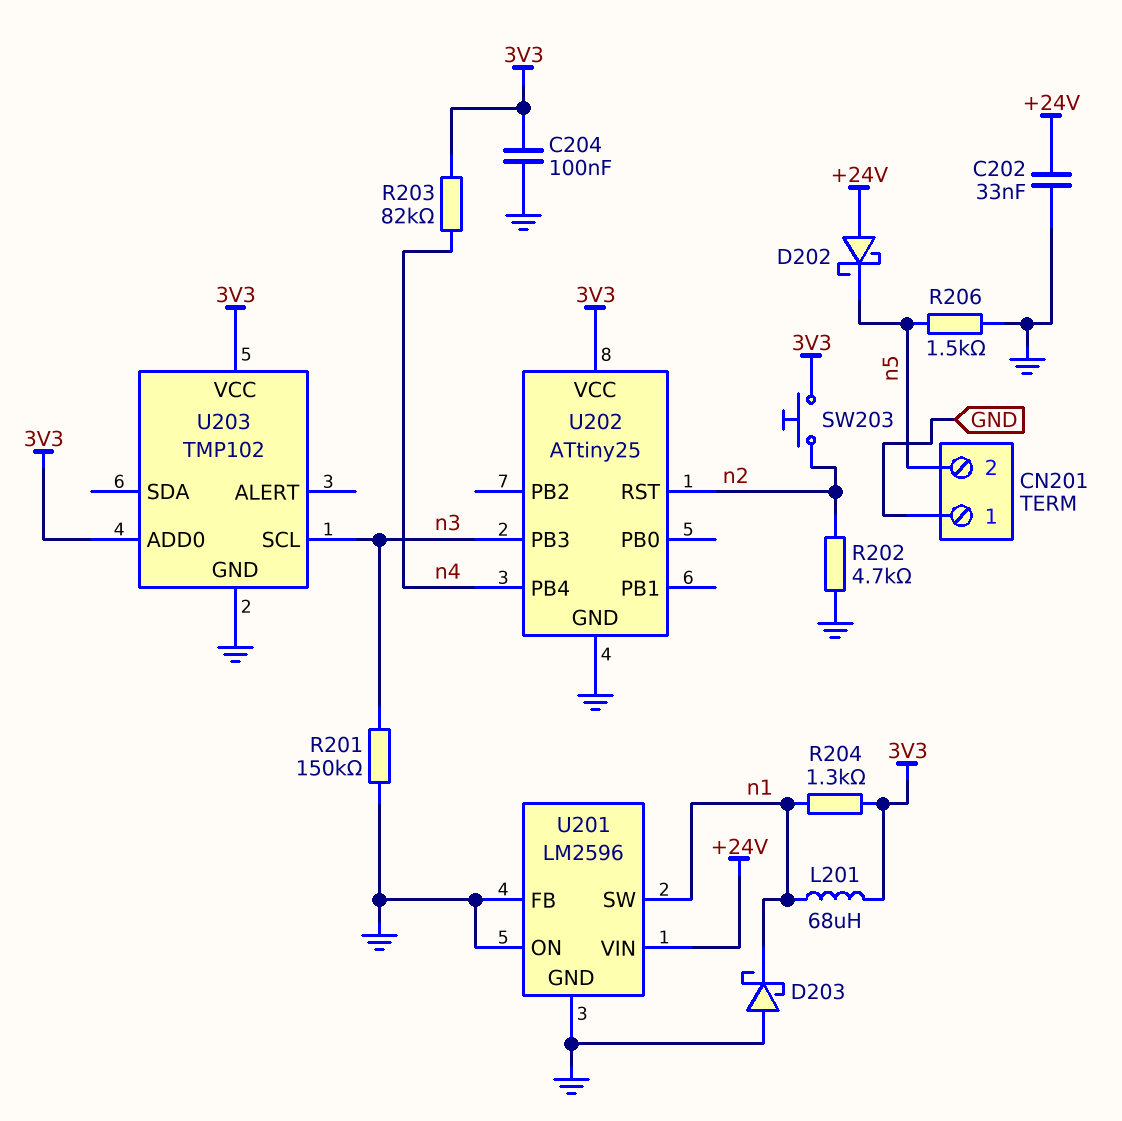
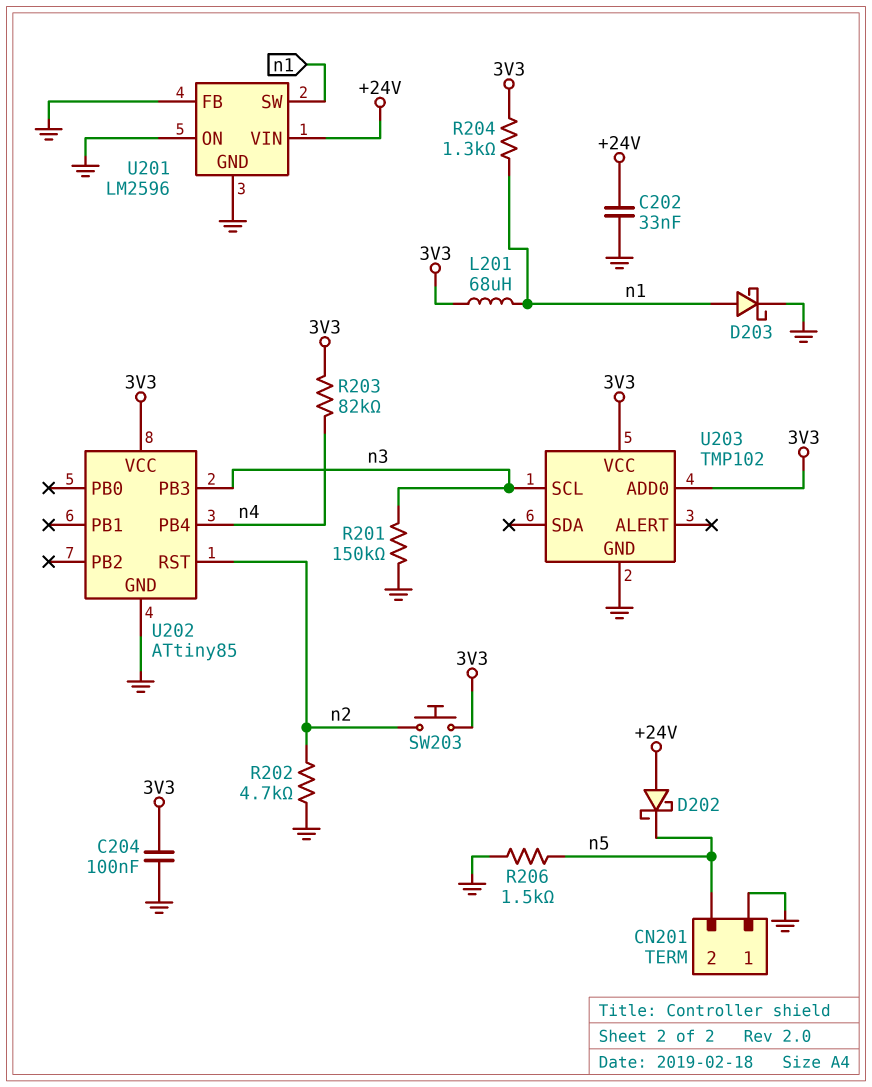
D203: schottky (A GND, K n1) -> schottky (A n1, K GND)
U202: ATtiny25 -> ATtiny85

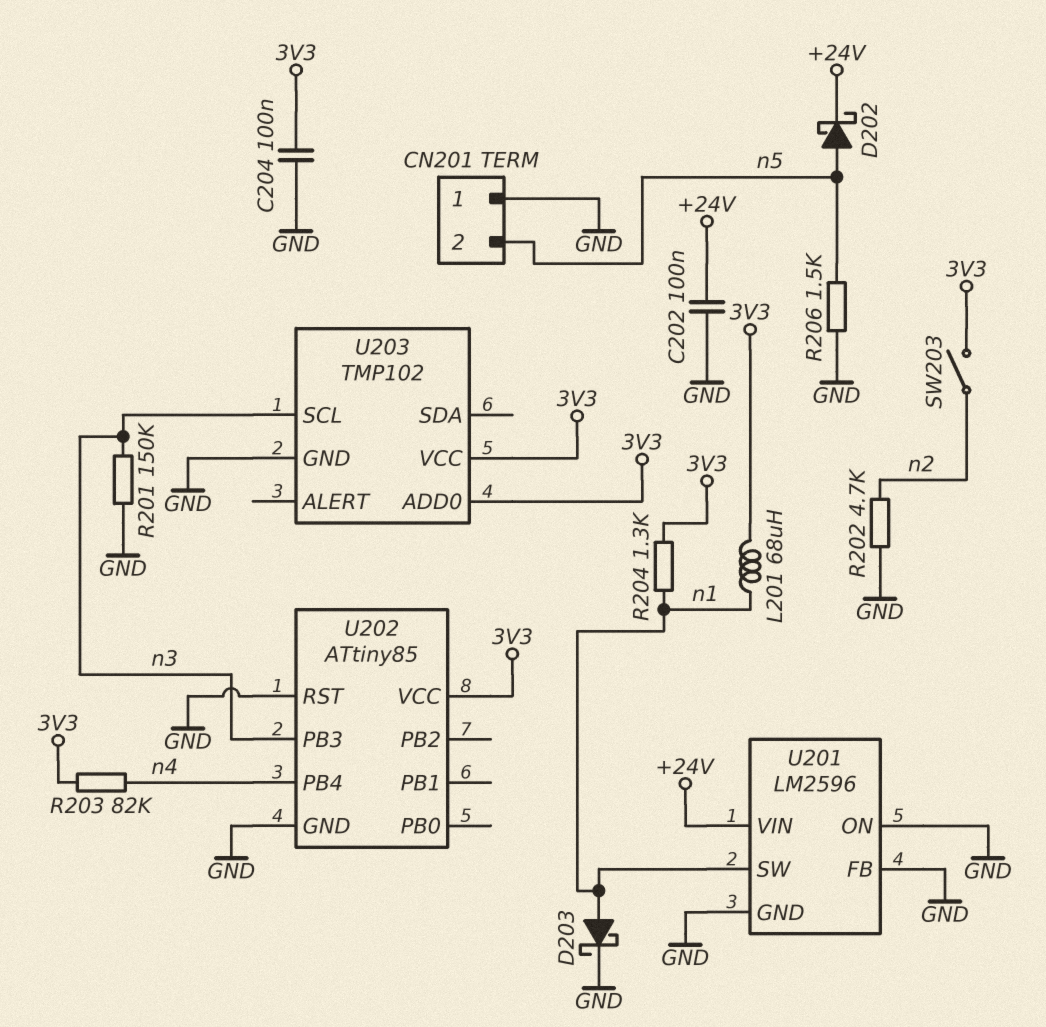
C202: 33nF (+24V, GND) -> 100nF (+24V, GND)
D202: schottky (A +24V, K n5) -> schottky (A n5, K +24V)
SW203: button (3V3, n2) -> switch (3V3, n2)
U202 pin RST: n2 -> GND

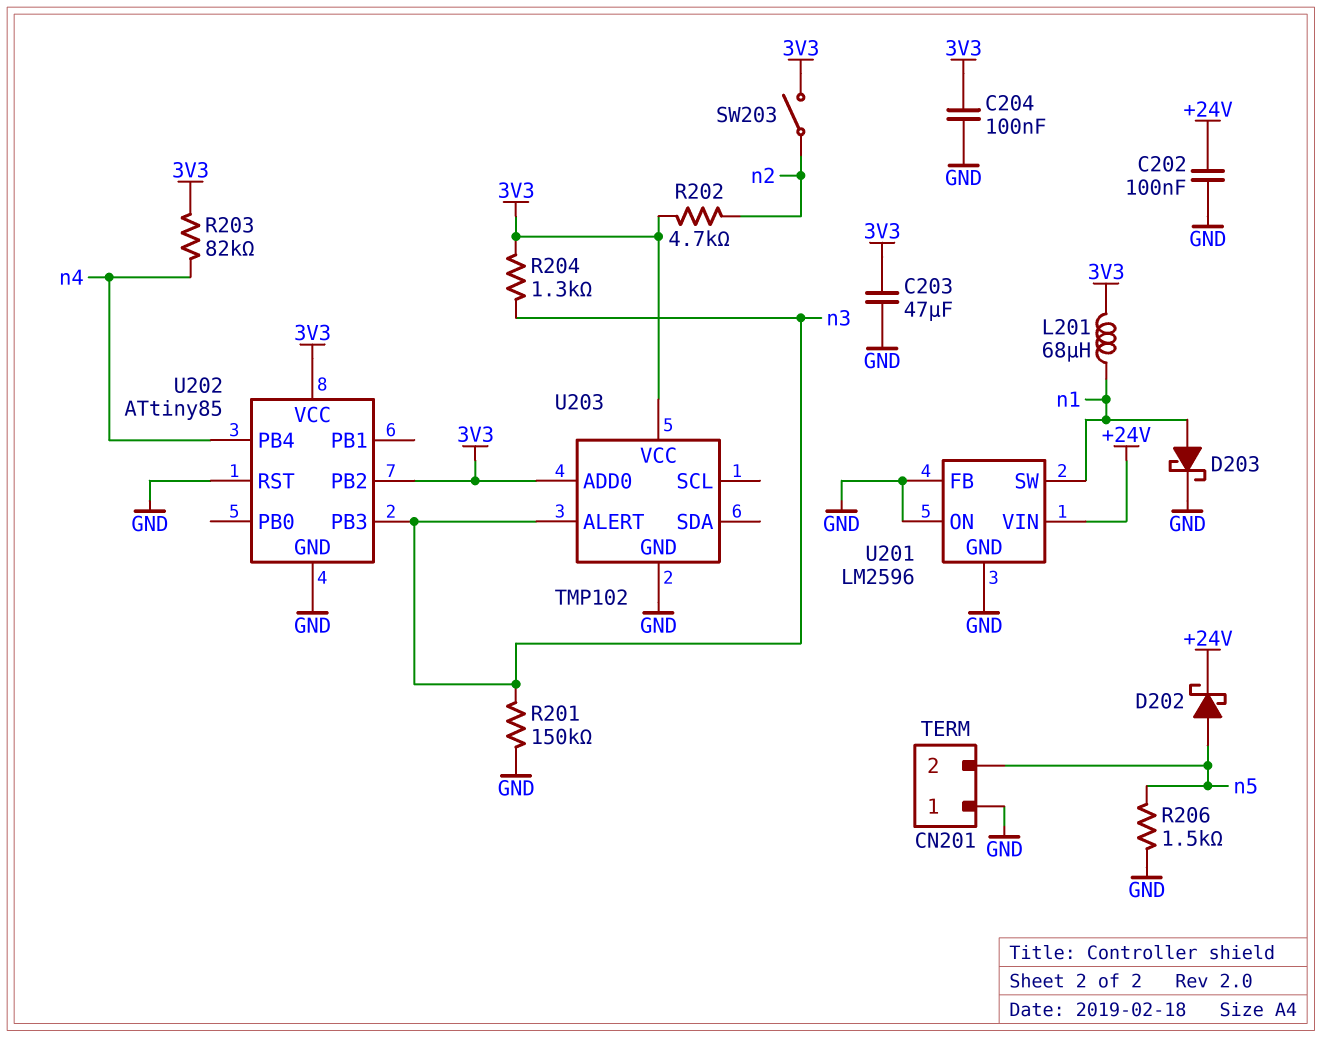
C203: none -> 47uF (3V3, GND)
R202: 4.7k (GND, n2) -> 4.7k (3V3, n2)
R204: 1.3k (3V3, n1) -> 1.3k (3V3, n3)
U202 pin PB2: none -> 3V3
U203 pin ALERT: none -> n3
U203 pin SCL: n3 -> none

